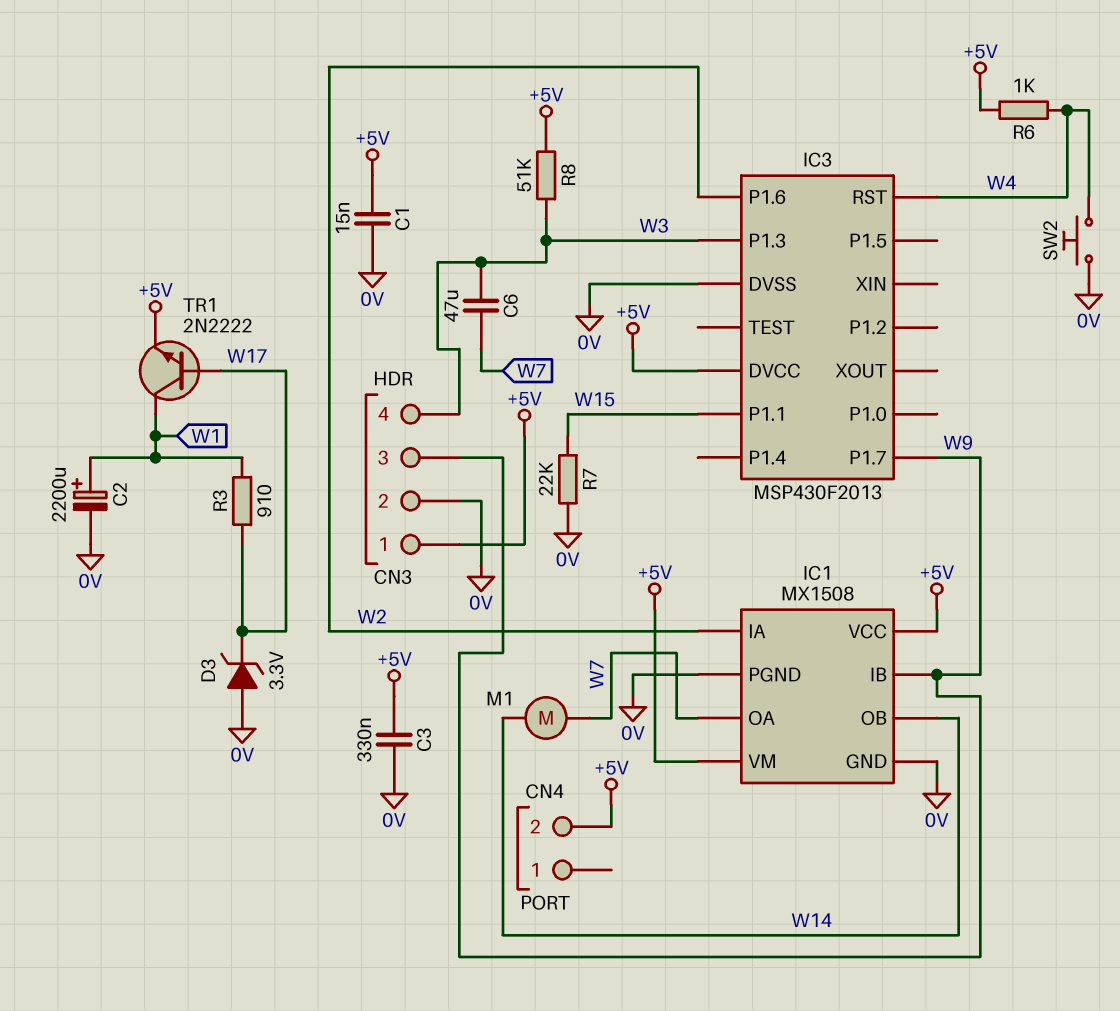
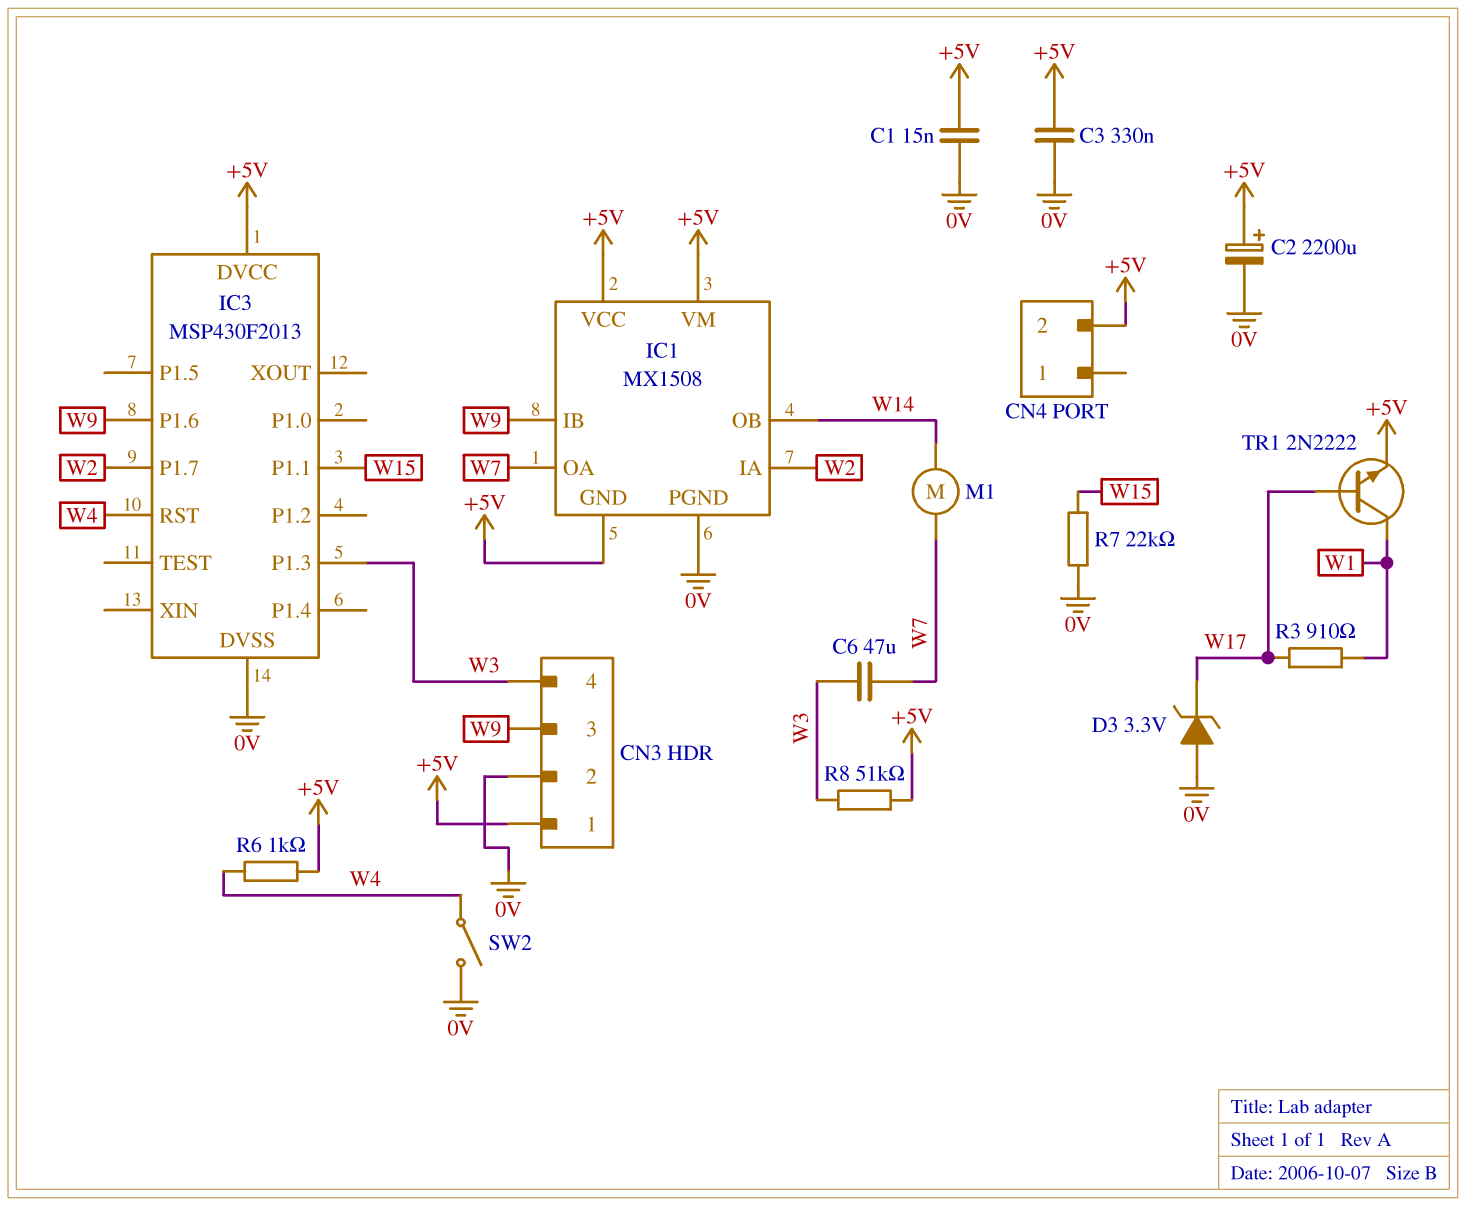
C2: 2200uF (plus W1, minus 0V) -> 2200uF (plus +5V, minus 0V)
IC1 pin GND: 0V -> +5V
IC3 pin P1.6: W2 -> W9
IC3 pin P1.7: W9 -> W2
SW2: button (0V, W4) -> switch (0V, W4)

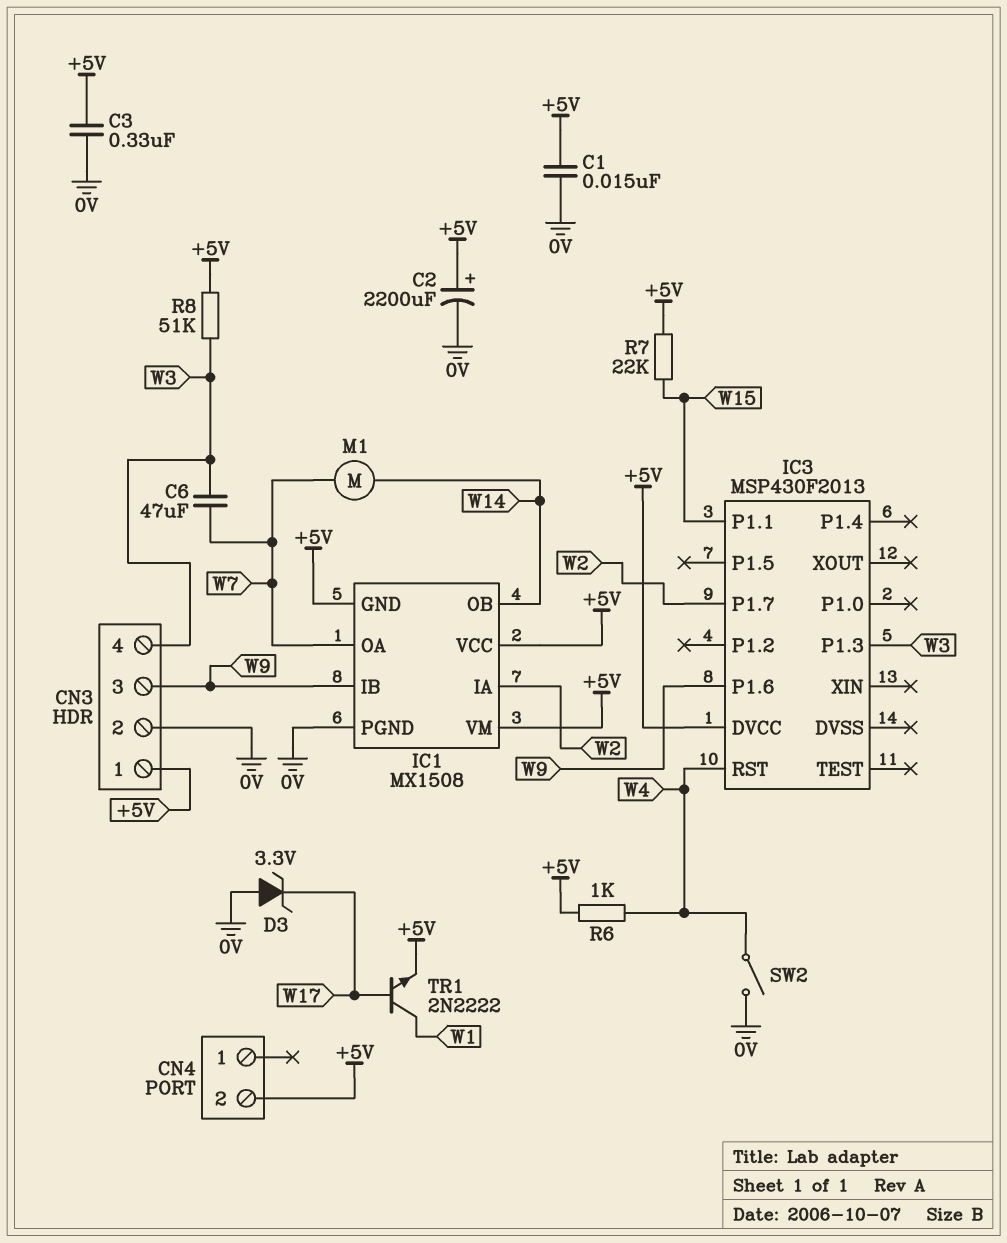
IC3 pin DVSS: 0V -> none
R3: 910 (W1, W17) -> none
R7: 22k (0V, W15) -> 22k (+5V, W15)

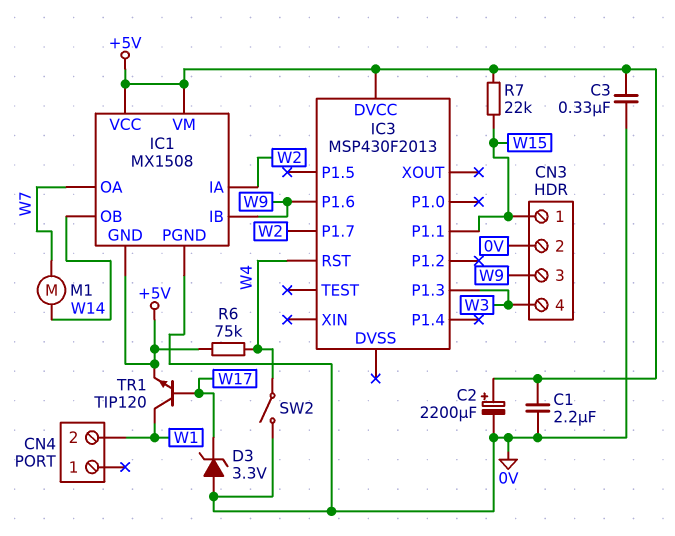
C1: 15nF (+5V, 0V) -> 2.2uF (+5V, 0V)
C6: 47uF (W3, W7) -> none
CN3 pin 1: +5V -> W15
CN4 pin 2: +5V -> W1
R6: 1k (+5V, W4) -> 75k (+5V, W4)
R8: 51k (+5V, W3) -> none
TR1: NPN 2N2222 (B W17, C W1, E +5V) -> NPN TIP120 (B W17, C W1, E +5V)

